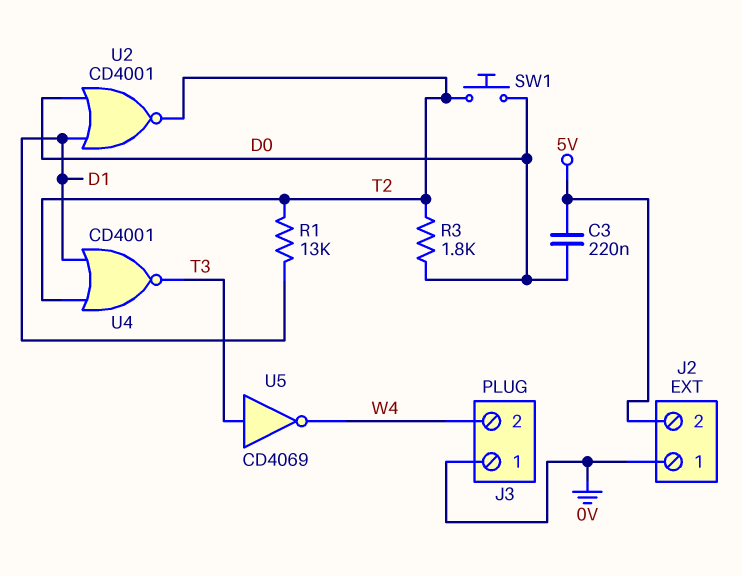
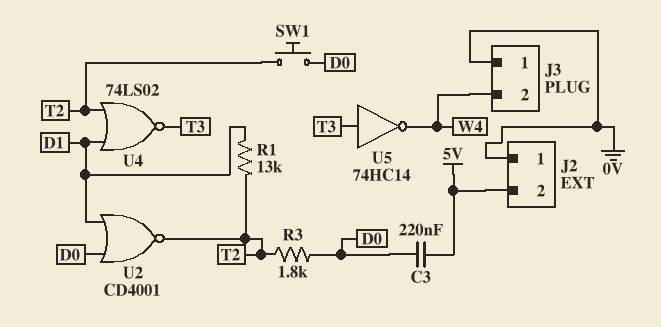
U4: NOR CD4001 (in D1, in T2, out T3) -> NOR 74LS02 (in D1, in T2, out T3)
U5: NOT CD4069 (in T3, out W4) -> NOT 74HC14 (in T3, out W4)

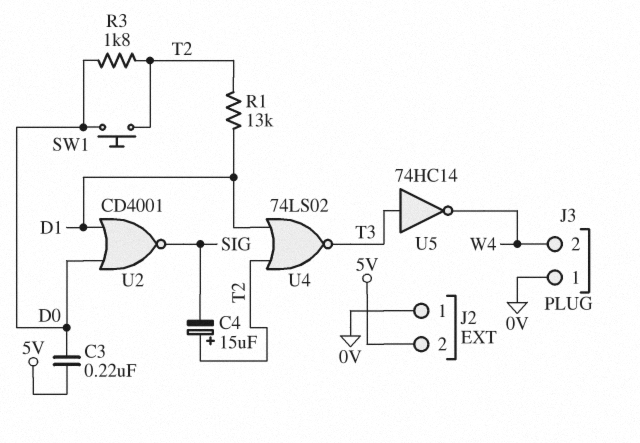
C4: none -> 15uF (plus T2, minus SIG)
U2: NOR CD4001 (in D0, in D1, out T2) -> NOR CD4001 (in D0, in D1, out SIG)

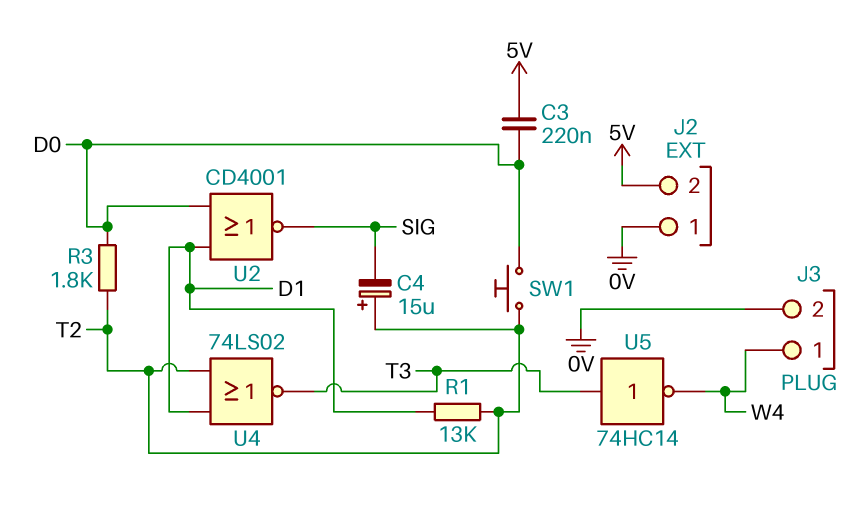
J3 pin 1: 0V -> W4
J3 pin 2: W4 -> 0V

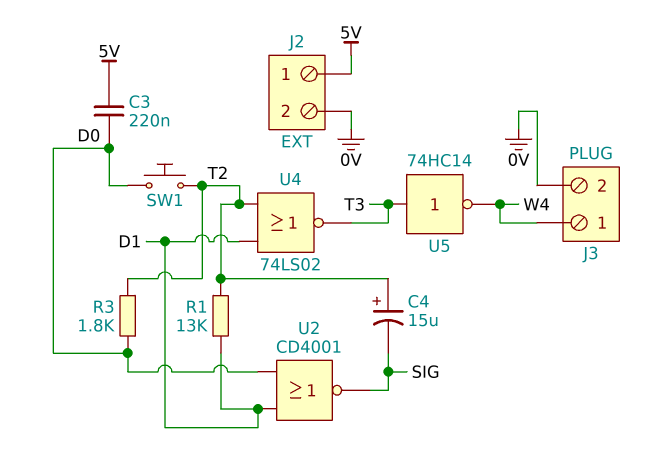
J2 pin 1: 0V -> 5V
J2 pin 2: 5V -> 0V

